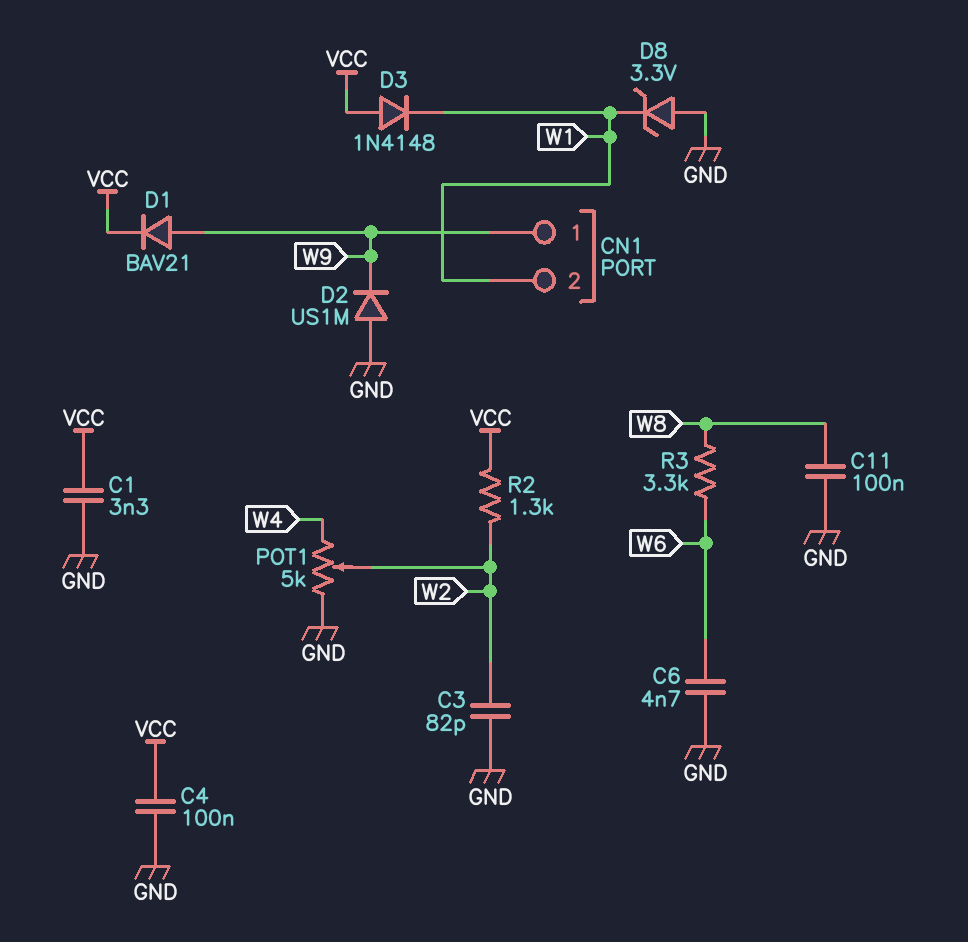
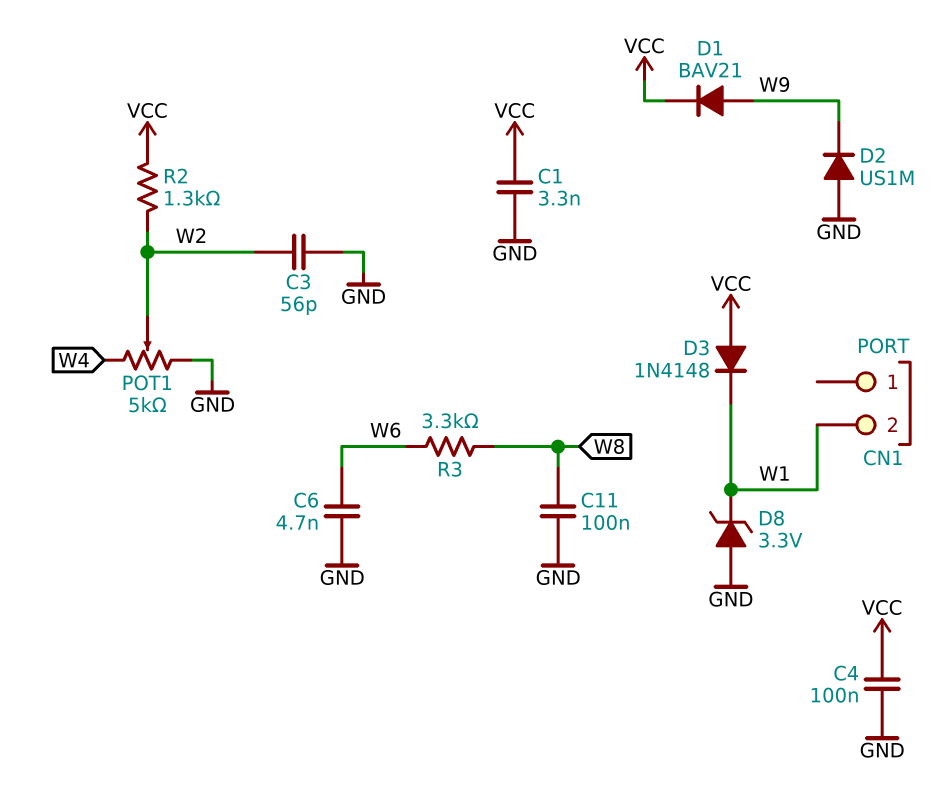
C3: 82pF (GND, W2) -> 56pF (GND, W2)
CN1 pin 1: W9 -> none

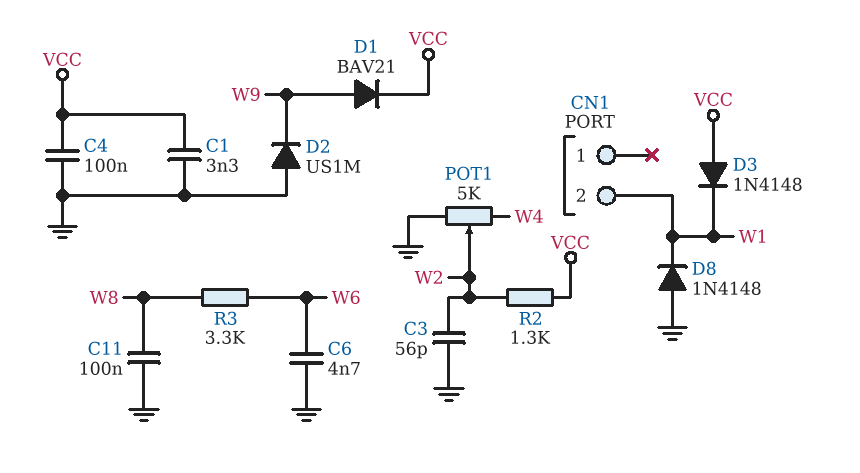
D8: zener 3.3V (A GND, K W1) -> diode 1N4148 (A GND, K W1)

